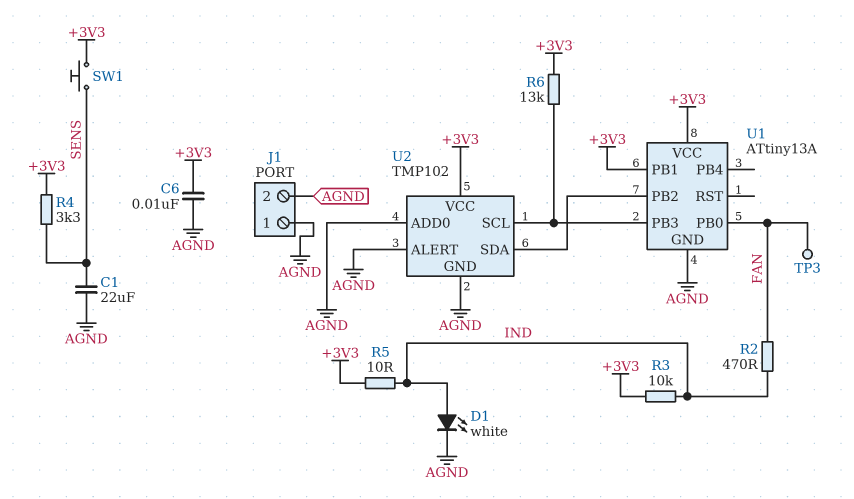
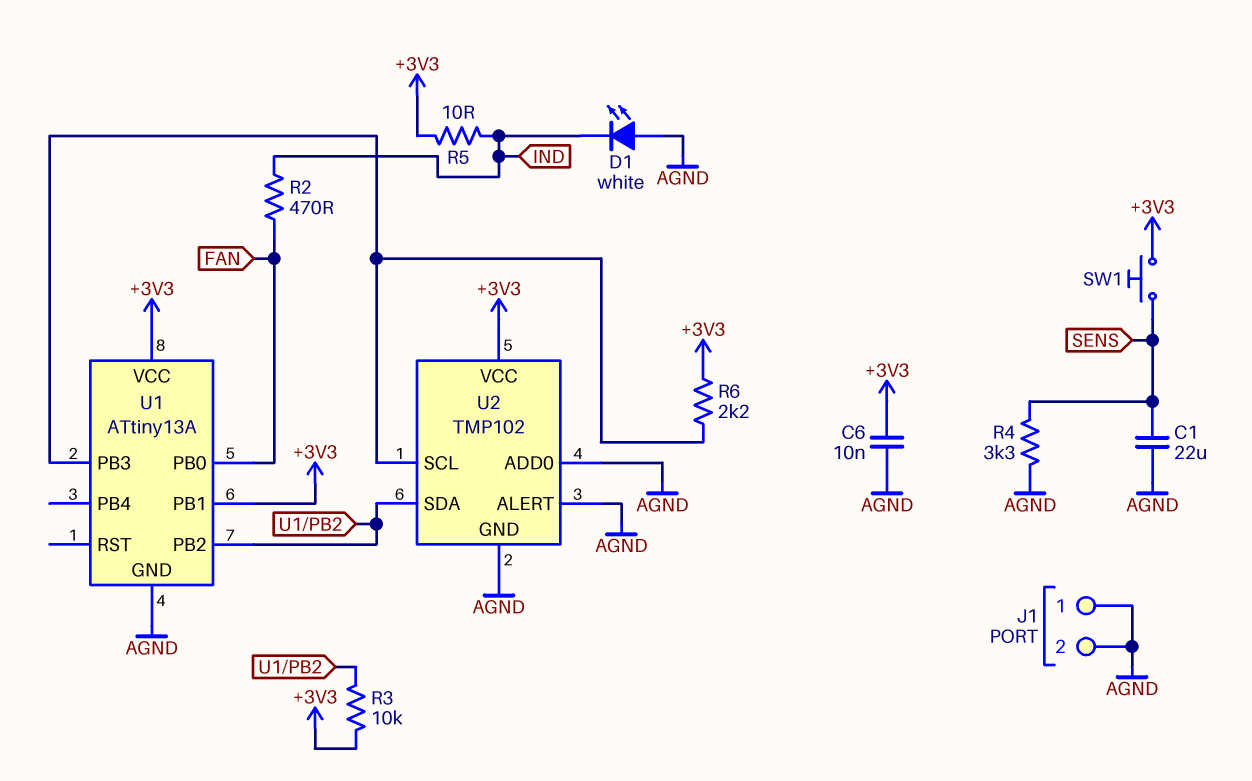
D1: LED white (A IND, K AGND) -> LED white (A AGND, K IND)
R3: 10k (+3V3, IND) -> 10k (+3V3, U1/PB2)
R4: 3.3k (+3V3, SENS) -> 3.3k (AGND, SENS)
R6: 13k (+3V3, U1/PB3) -> 2.2k (+3V3, U1/PB3)
TP3: test point (FAN) -> none

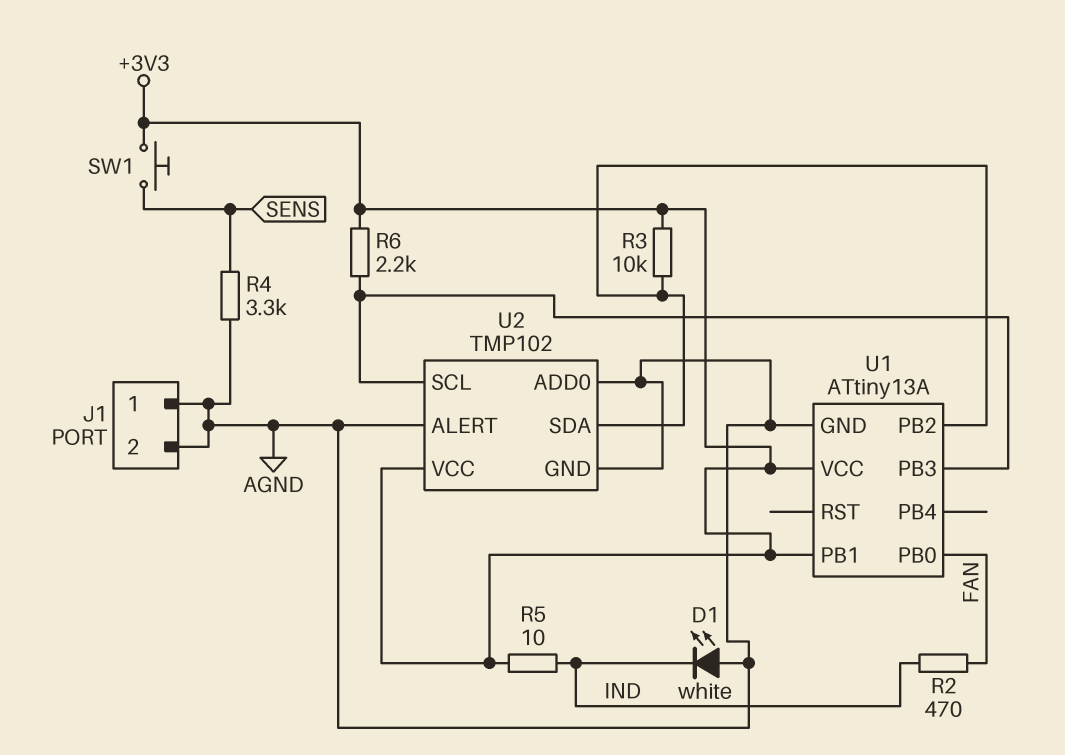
C1: 22uF (AGND, SENS) -> none
C6: 10nF (+3V3, AGND) -> none

